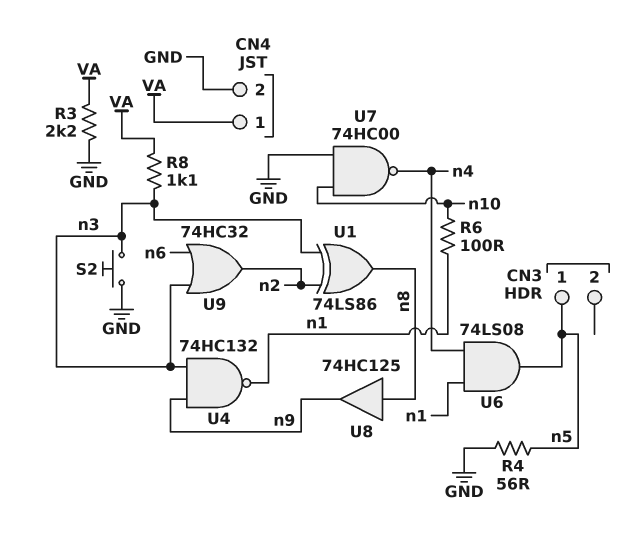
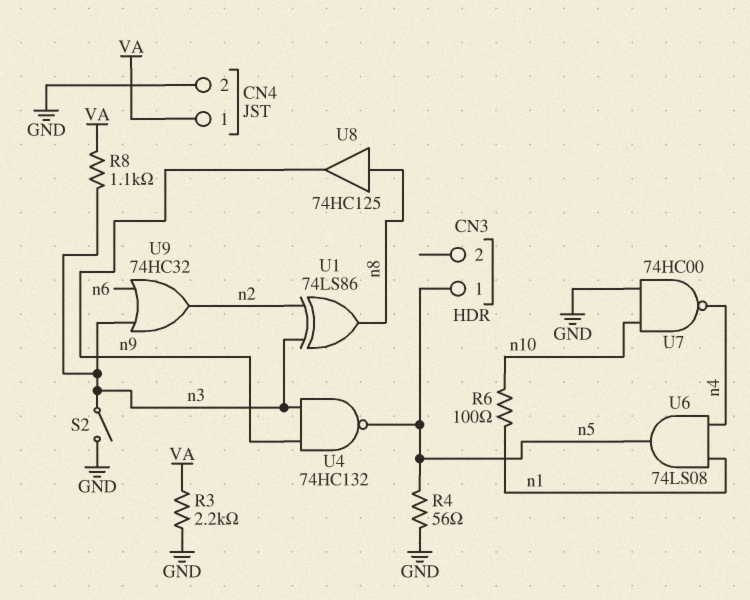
S2: button (GND, n3) -> switch (GND, n3)
U4: NAND 74HC132 (in n3, in n9, out n1) -> NAND 74HC132 (in n3, in n9, out n5)

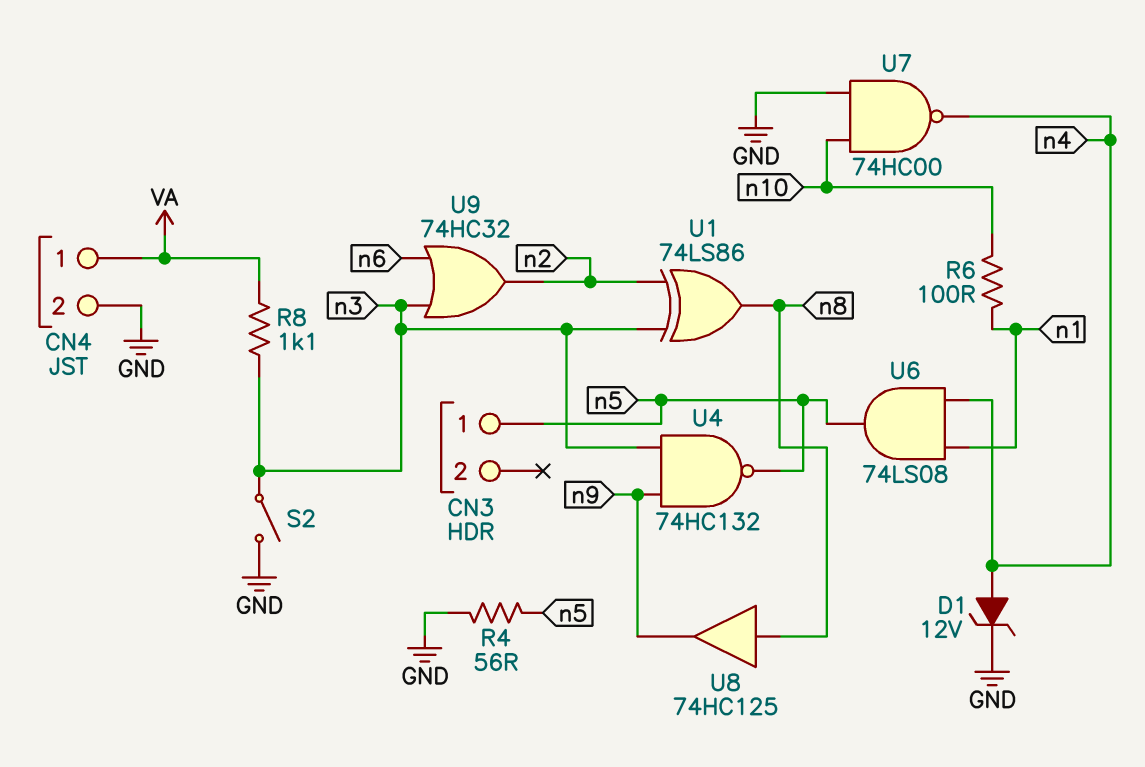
D1: none -> zener 12V (A n4, K GND)
R3: 2.2k (GND, VA) -> none

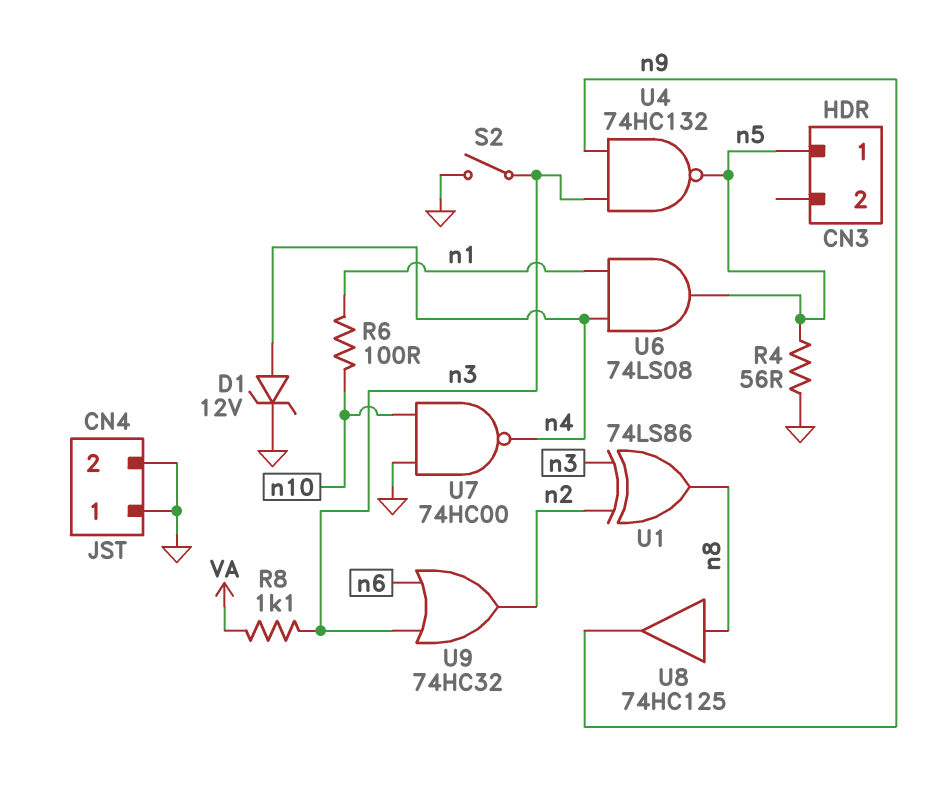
CN4 pin 1: VA -> GND

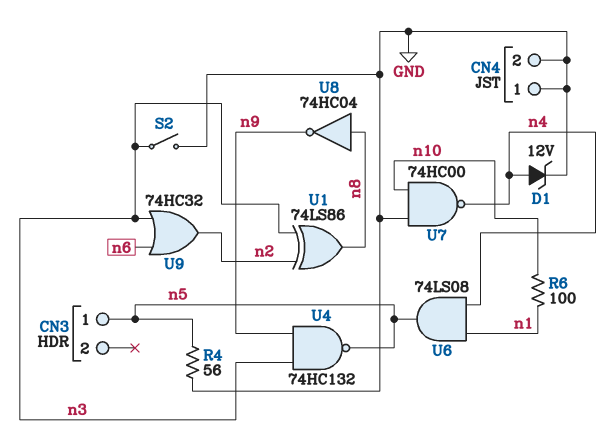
R8: 1.1k (VA, n3) -> none
U8: buffer 74HC125 (in n8, out n9) -> NOT 74HC04 (in n8, out n9)

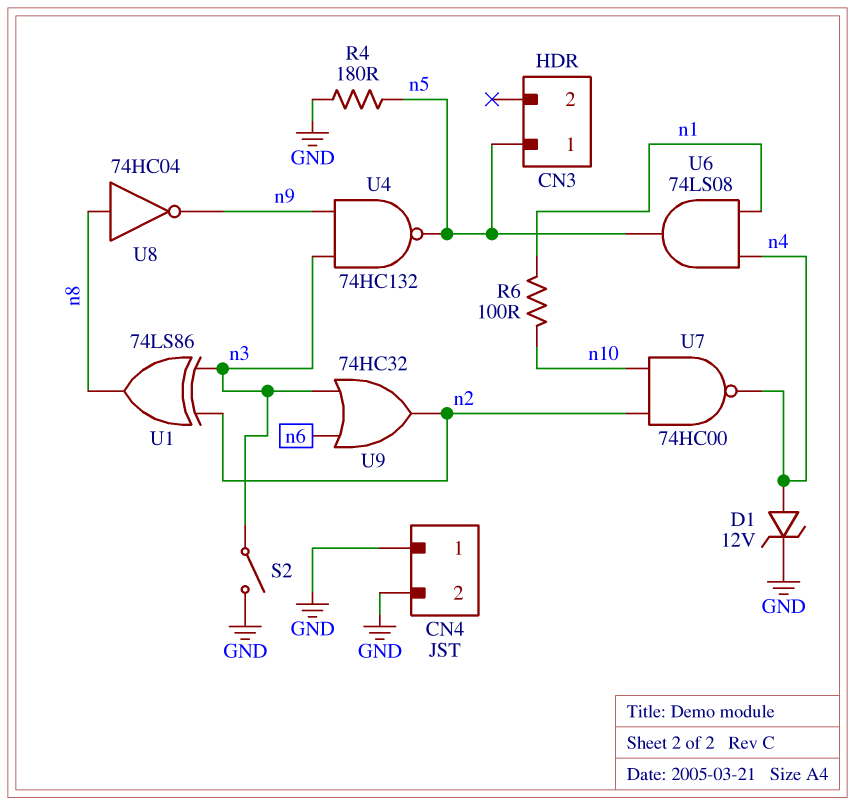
R4: 56 (GND, n5) -> 180 (GND, n5)
U7: NAND 74HC00 (in GND, in n10, out n4) -> NAND 74HC00 (in n2, in n10, out n4)

